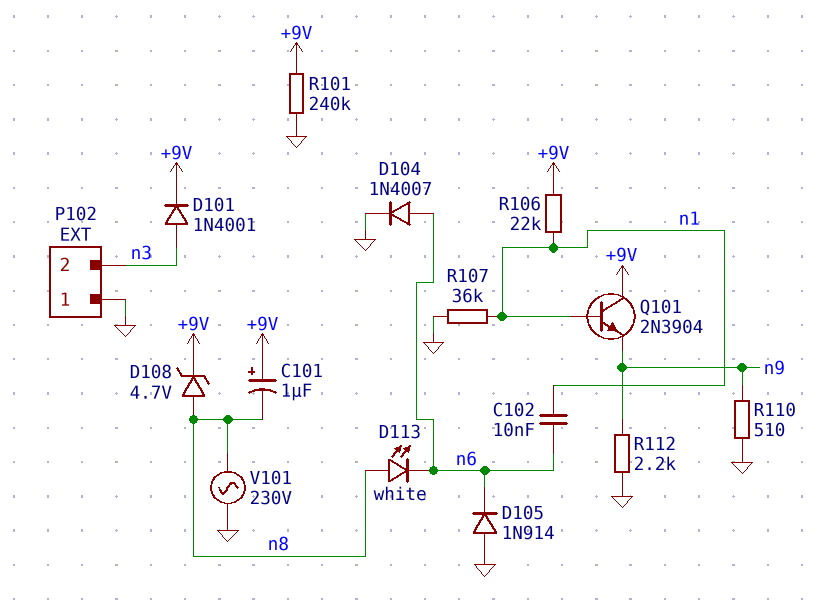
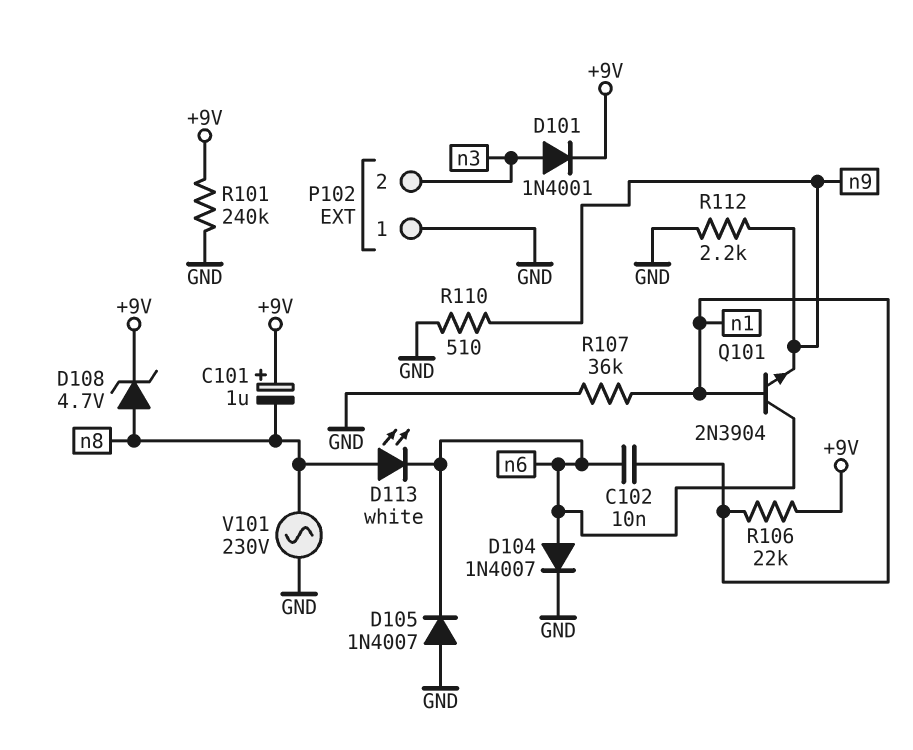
D105: diode 1N914 (A GND, K n6) -> diode 1N4007 (A GND, K n6)
Q101: NPN 2N3904 (B n1, C +9V, E n9) -> NPN 2N3904 (B n1, C n6, E n9)

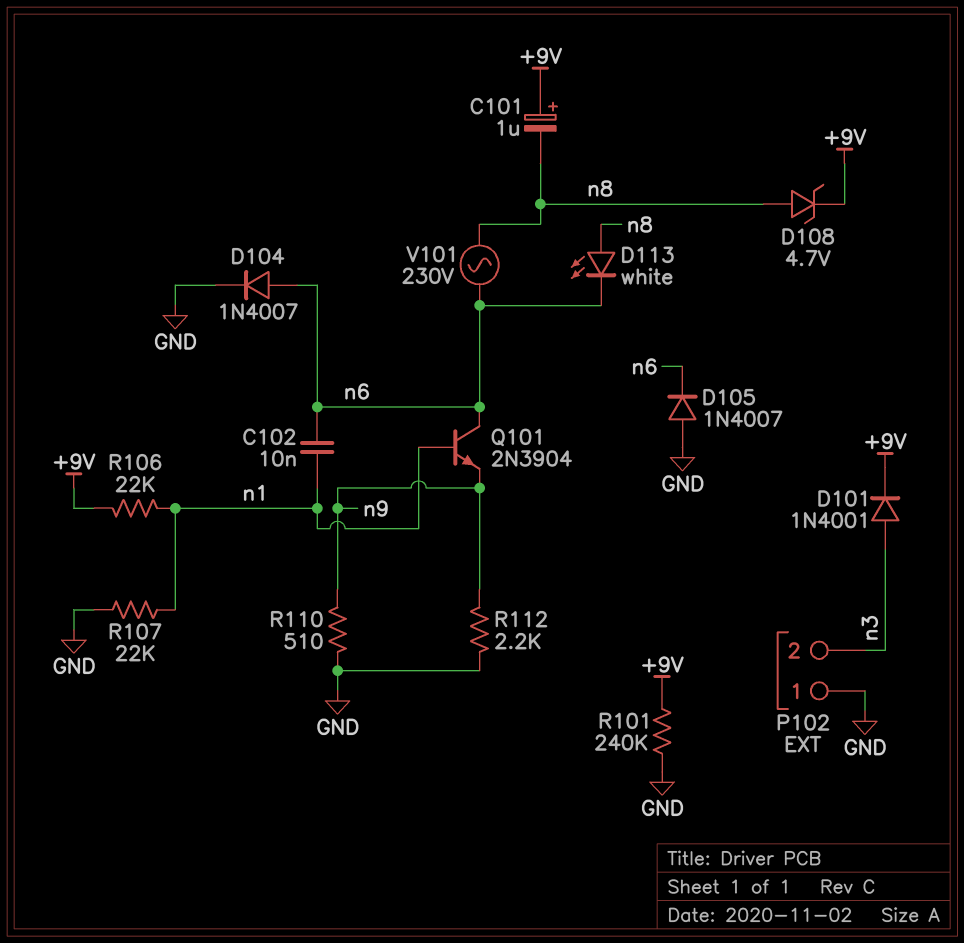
R107: 36k (GND, n1) -> 22k (GND, n1)
V101: AC 230V (GND, n8) -> AC 230V (n6, n8)

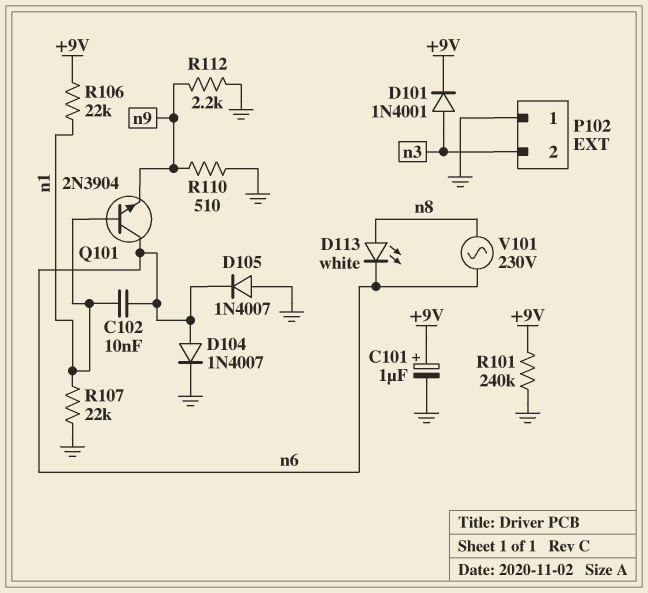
C101: 1uF (plus +9V, minus n8) -> 1uF (plus +9V, minus GND)
D108: zener 4.7V (A n8, K +9V) -> none

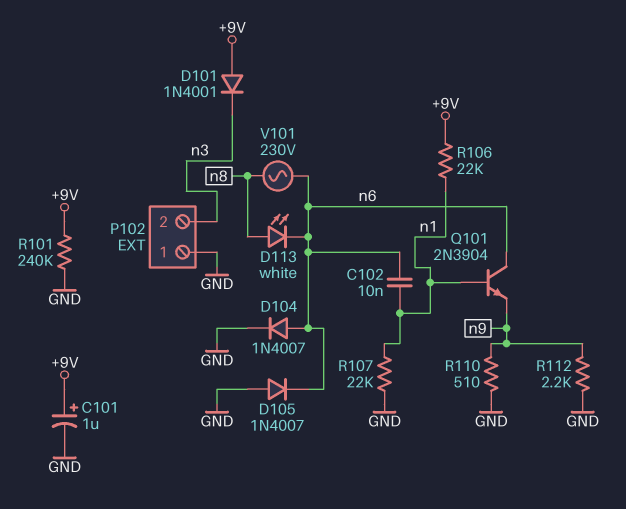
D101: diode 1N4001 (A n3, K +9V) -> diode 1N4001 (A +9V, K n3)

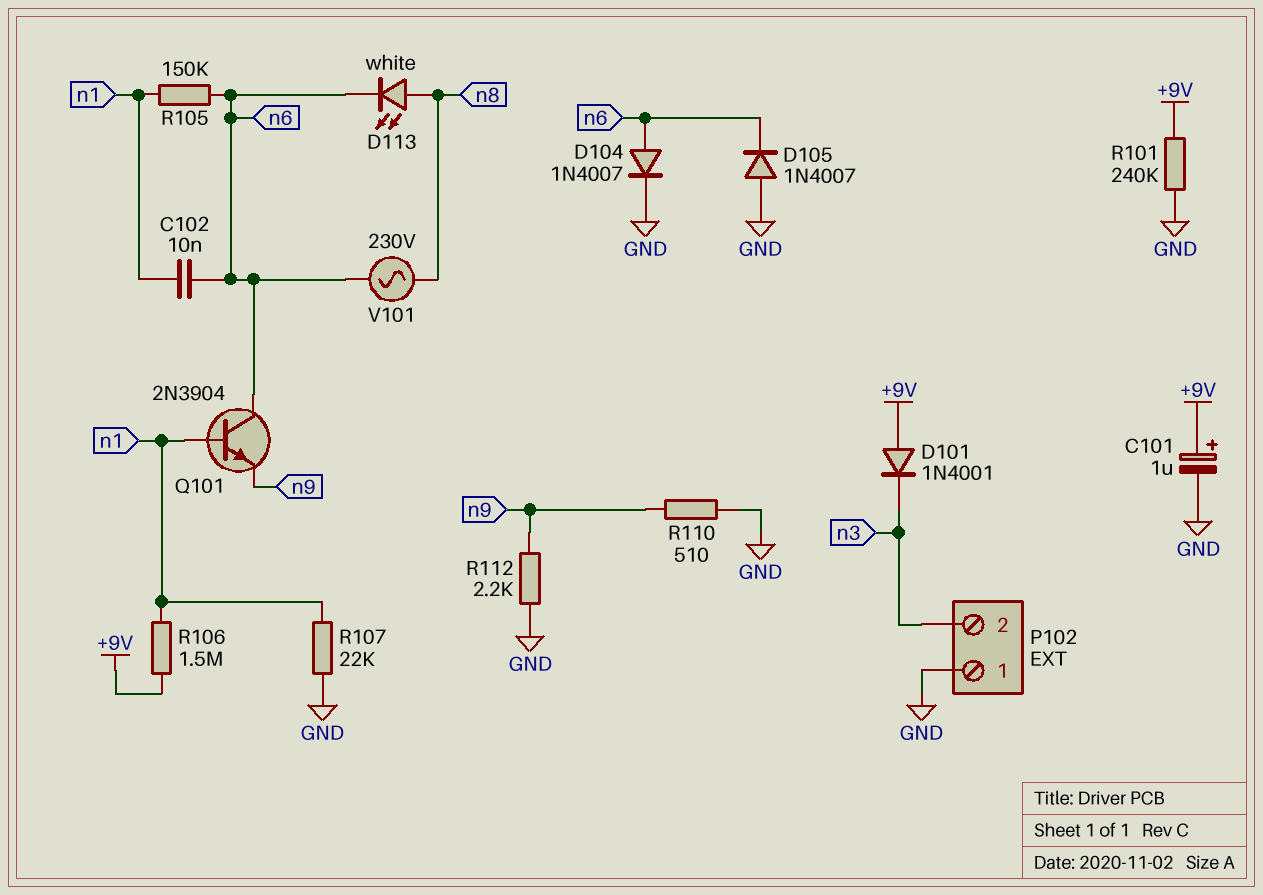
R105: none -> 150k (n1, n6)
R106: 22k (+9V, n1) -> 1.5M (+9V, n1)

